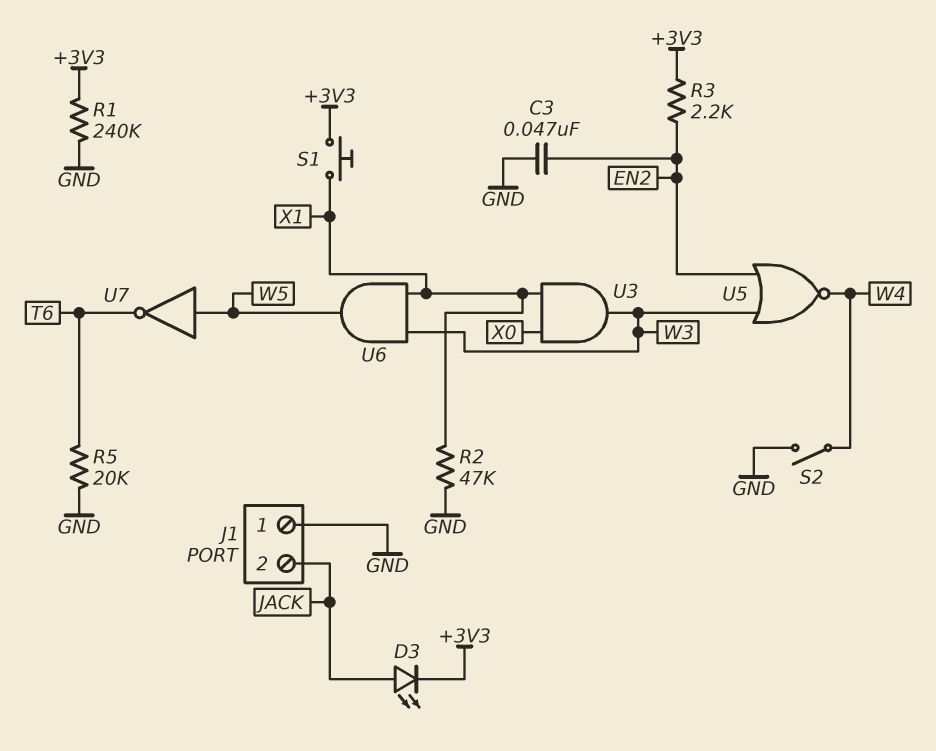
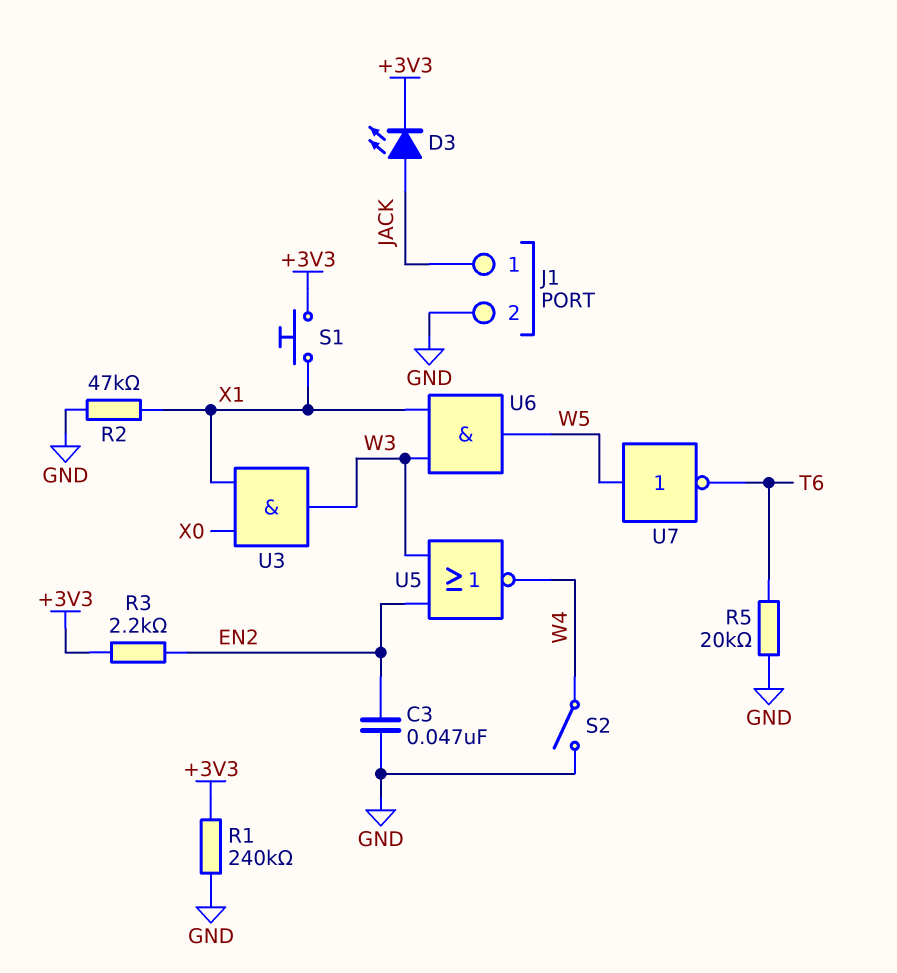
J1 pin 1: GND -> JACK
J1 pin 2: JACK -> GND

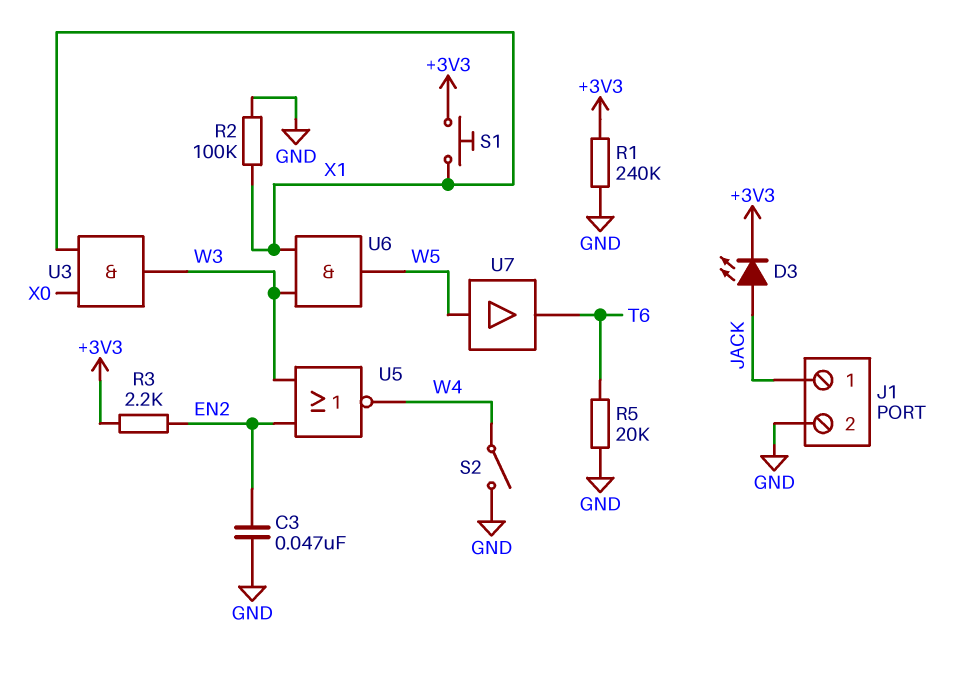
R2: 47k (GND, X1) -> 100k (GND, X1)
U7: NOT (in W5, out T6) -> buffer (in W5, out T6)

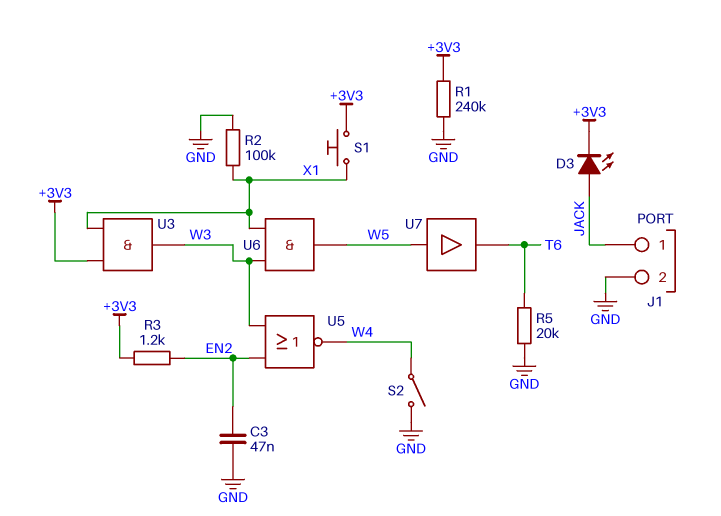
R3: 2.2k (+3V3, EN2) -> 1.2k (+3V3, EN2)
U3: AND (in X0, in X1, out W3) -> AND (in +3V3, in X1, out W3)

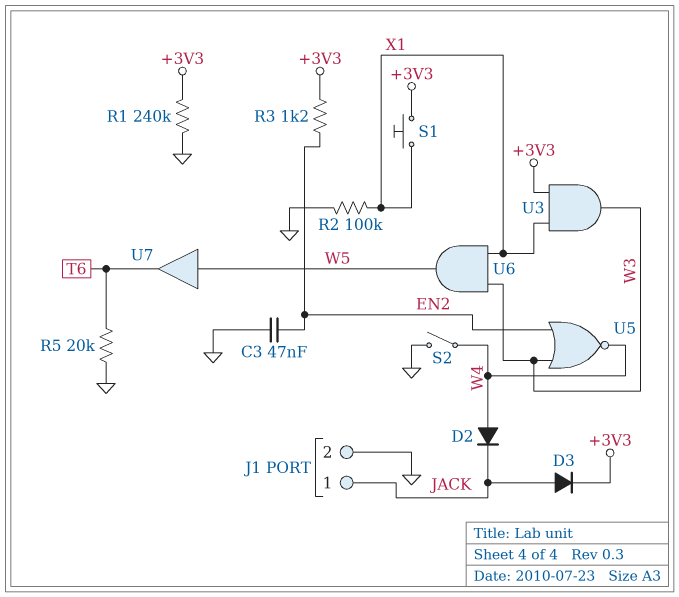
D2: none -> diode (A W4, K JACK)
D3: LED (A JACK, K +3V3) -> diode (A JACK, K +3V3)

